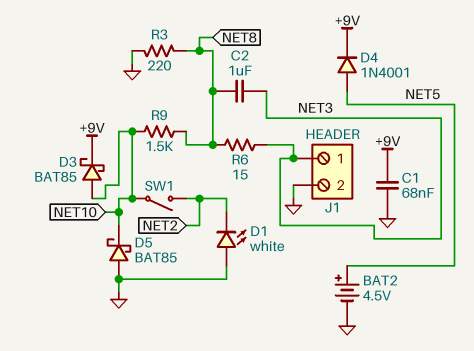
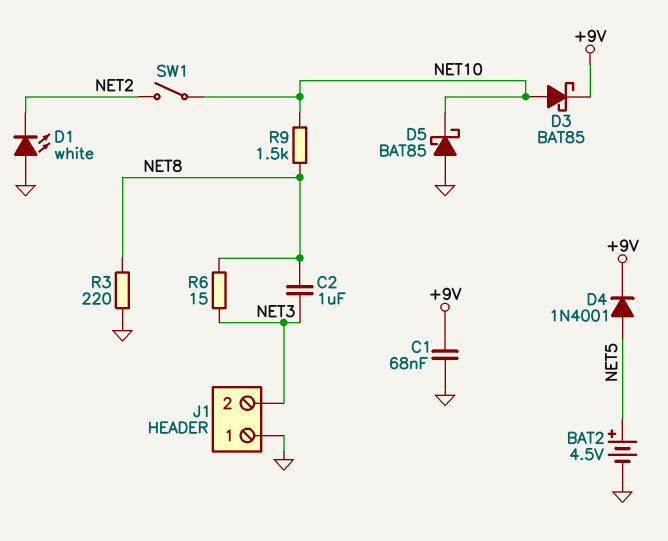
J1 pin 1: NET3 -> GND
J1 pin 2: GND -> NET3

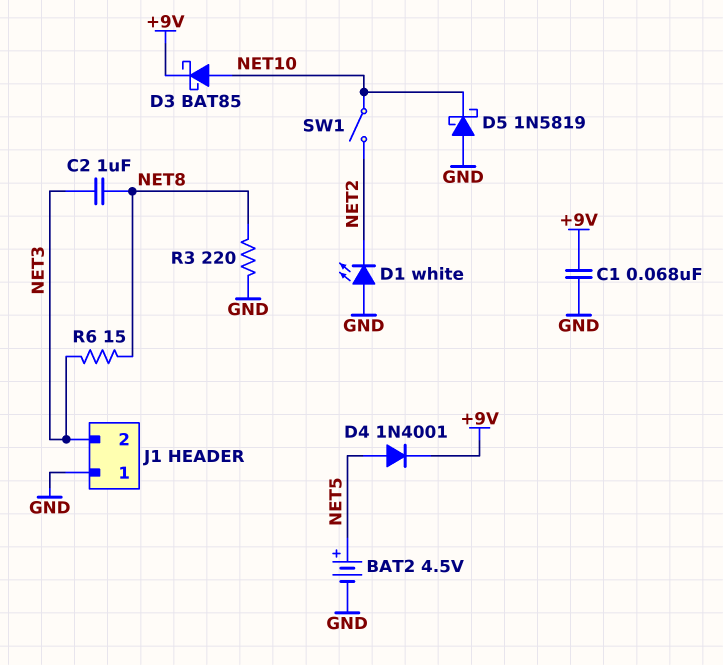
D5: schottky BAT85 (A GND, K NET10) -> schottky 1N5819 (A GND, K NET10)
R9: 1.5k (NET8, NET10) -> none

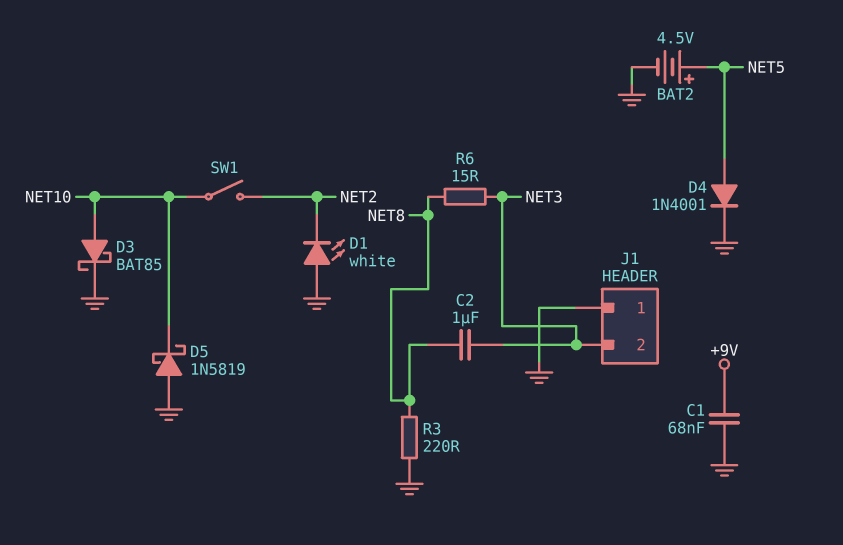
D3: schottky BAT85 (A NET10, K +9V) -> schottky BAT85 (A NET10, K GND)
D4: diode 1N4001 (A NET5, K +9V) -> diode 1N4001 (A NET5, K GND)

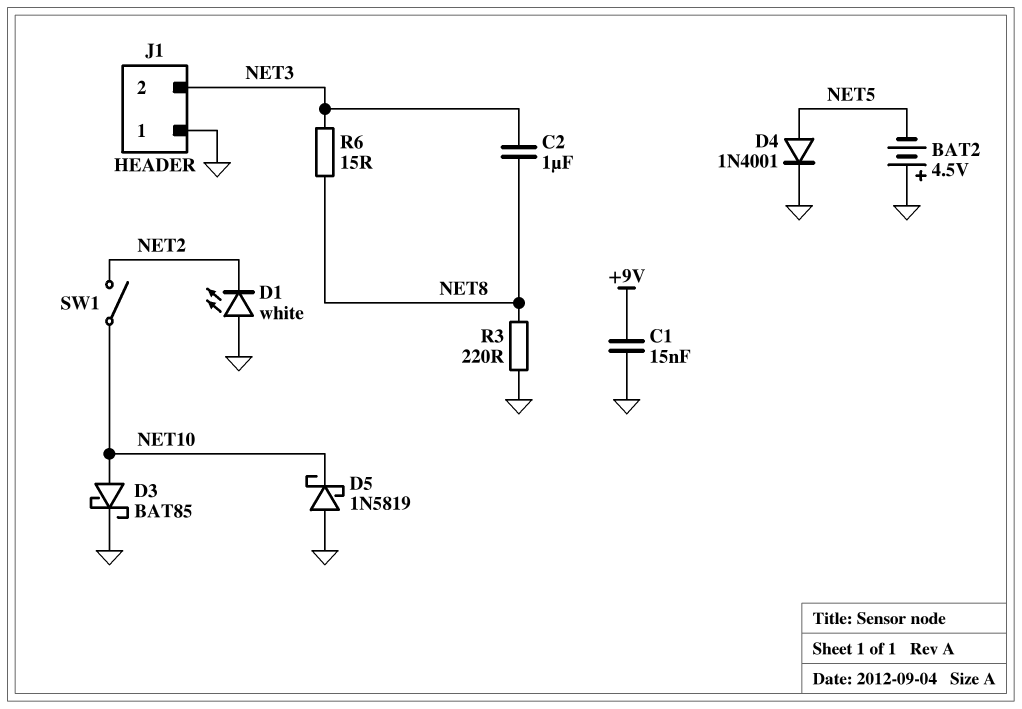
BAT2: 4.5V (plus NET5, minus GND) -> 4.5V (plus GND, minus NET5)
C1: 68nF (+9V, GND) -> 15nF (+9V, GND)

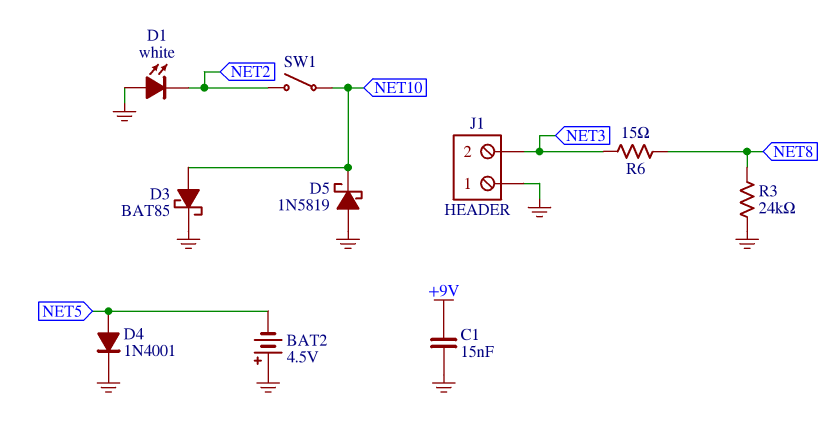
C2: 1uF (NET3, NET8) -> none
R3: 220 (GND, NET8) -> 24k (GND, NET8)

